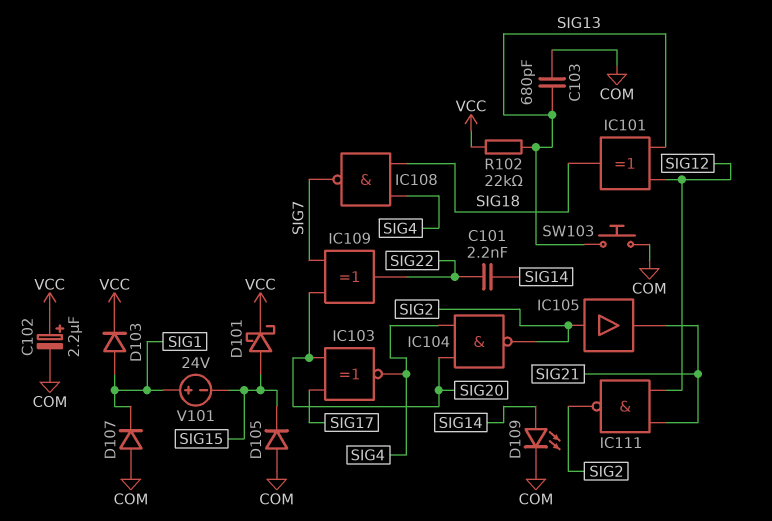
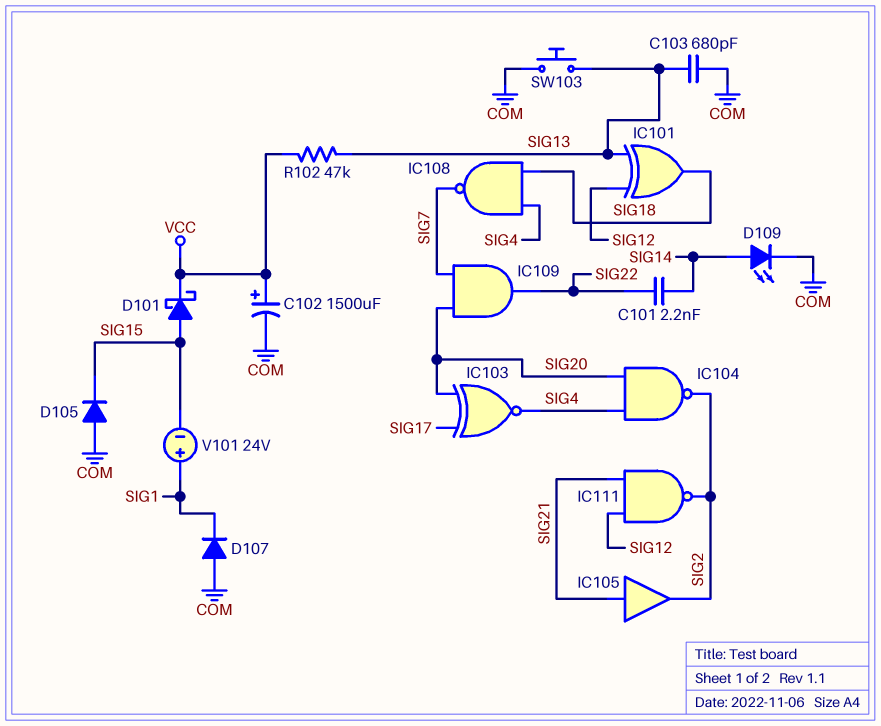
C102: 2.2uF (plus VCC, minus COM) -> 1500uF (plus VCC, minus COM)
D103: diode (A SIG1, K VCC) -> none
IC105: buffer (in SIG2, out SIG21) -> buffer (in SIG21, out SIG2)
IC109: XOR (in SIG7, in SIG20, out SIG22) -> AND (in SIG7, in SIG20, out SIG22)
R102: 22k (SIG13, VCC) -> 47k (SIG13, VCC)

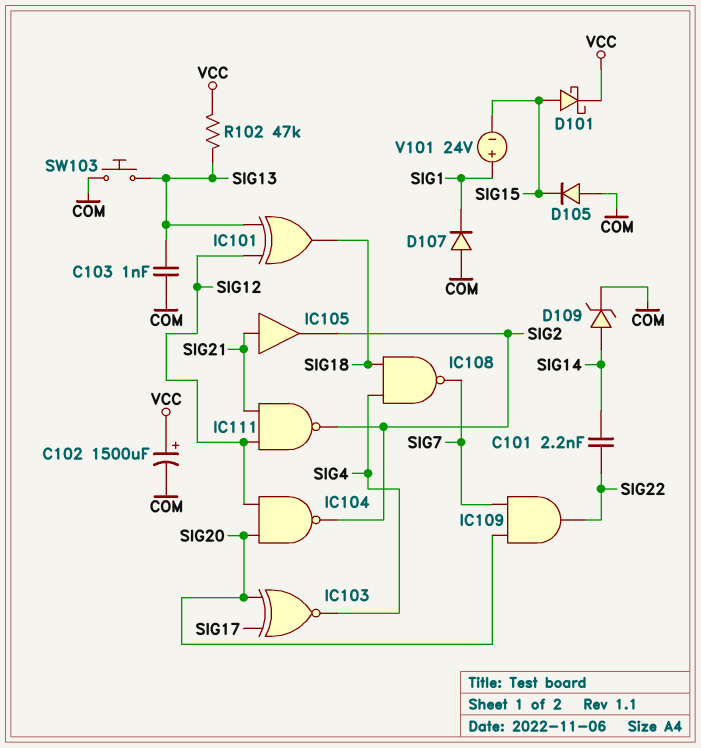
C103: 680pF (COM, SIG13) -> 1nF (COM, SIG13)
D109: LED (A SIG14, K COM) -> zener (A SIG14, K COM)
IC104: NAND (in SIG4, in SIG20, out SIG2) -> NAND (in SIG12, in SIG20, out SIG2)

